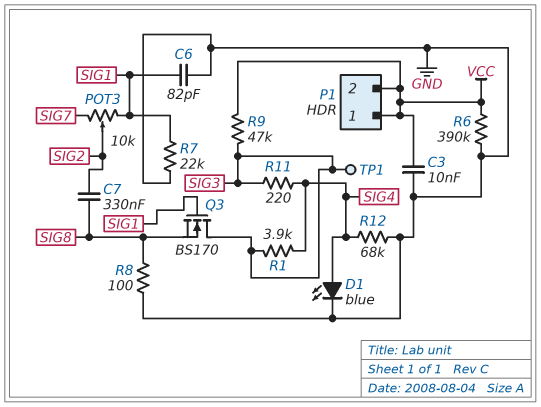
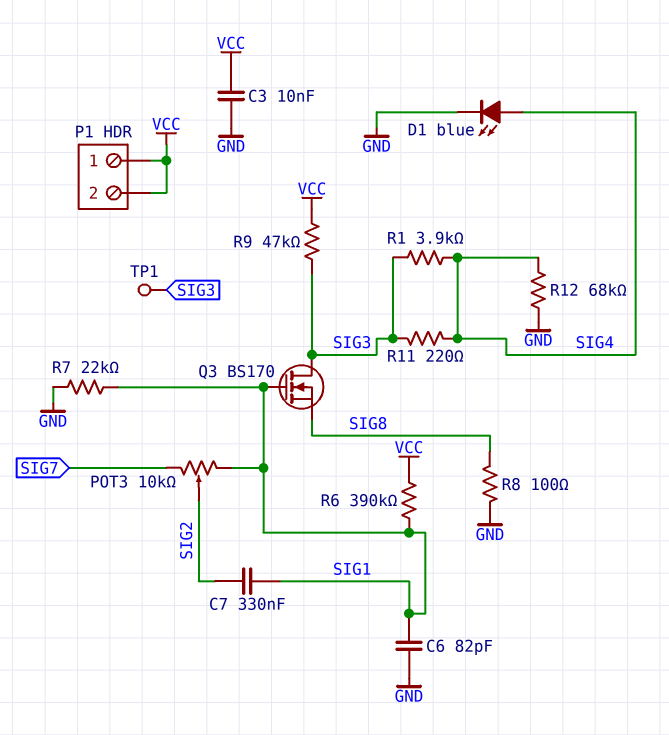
C7: 330nF (SIG2, SIG8) -> 330nF (SIG1, SIG2)
R6: 390k (GND, VCC) -> 390k (SIG1, VCC)

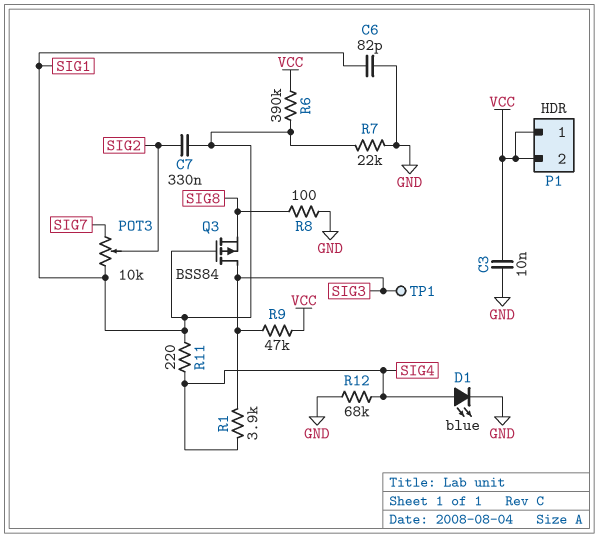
Q3: NMOS BS170 (G SIG1, D SIG3, S SIG8) -> PMOS BSS84 (G SIG1, D SIG3, S SIG8)
R11: 220 (SIG3, SIG4) -> 220 (SIG1, SIG4)

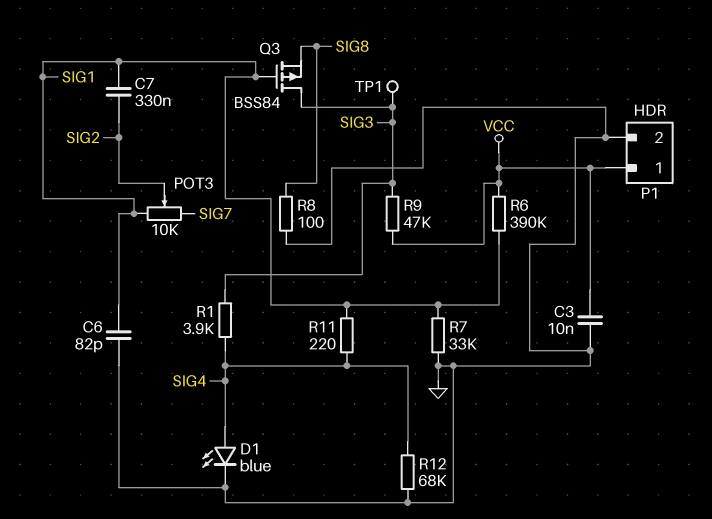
P1 pin 2: VCC -> GND
R7: 22k (GND, SIG1) -> 33k (GND, SIG1)

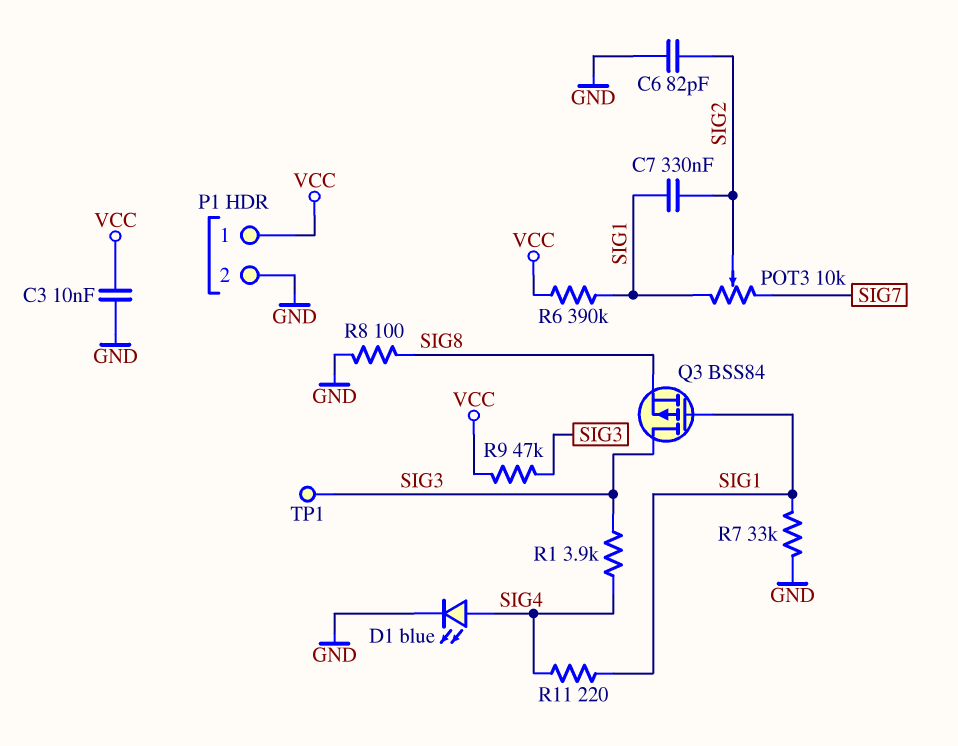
C6: 82pF (GND, SIG1) -> 82pF (GND, SIG2)
R12: 68k (GND, SIG4) -> none

